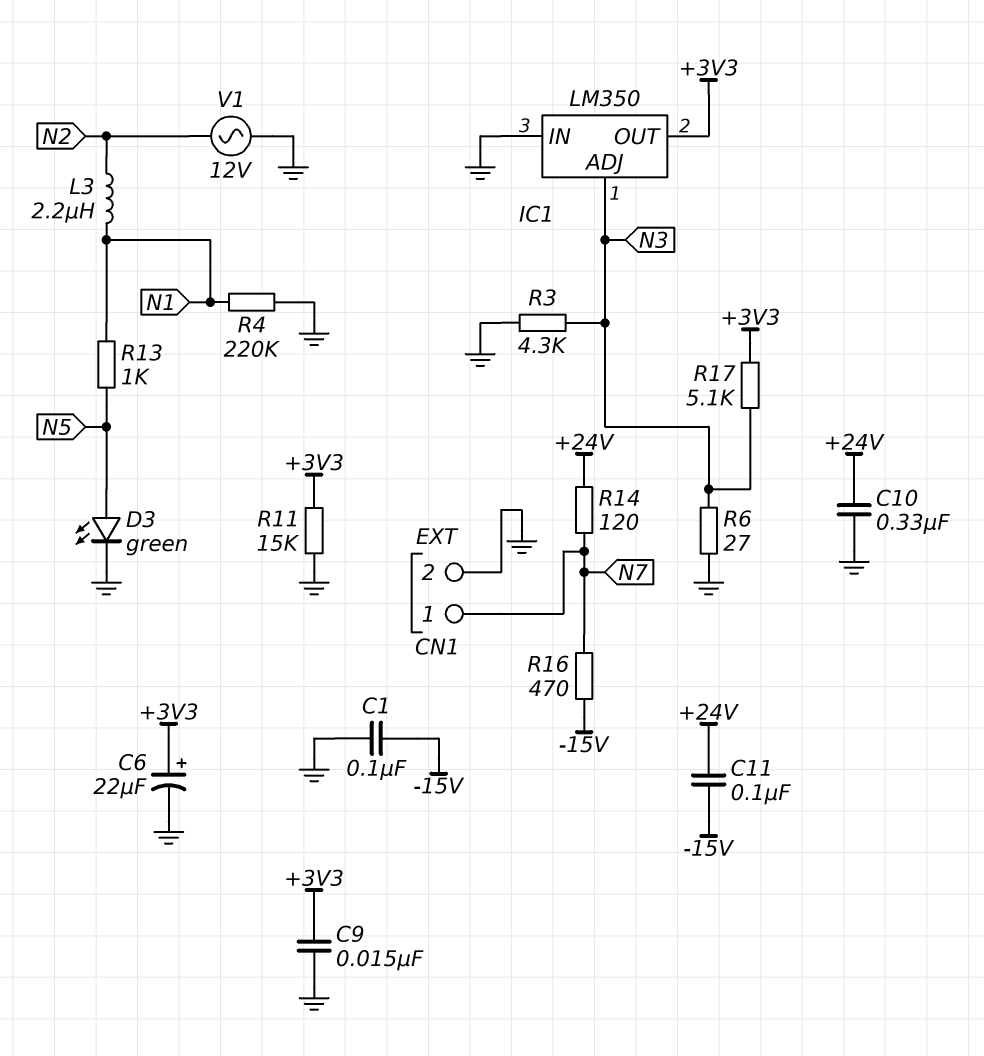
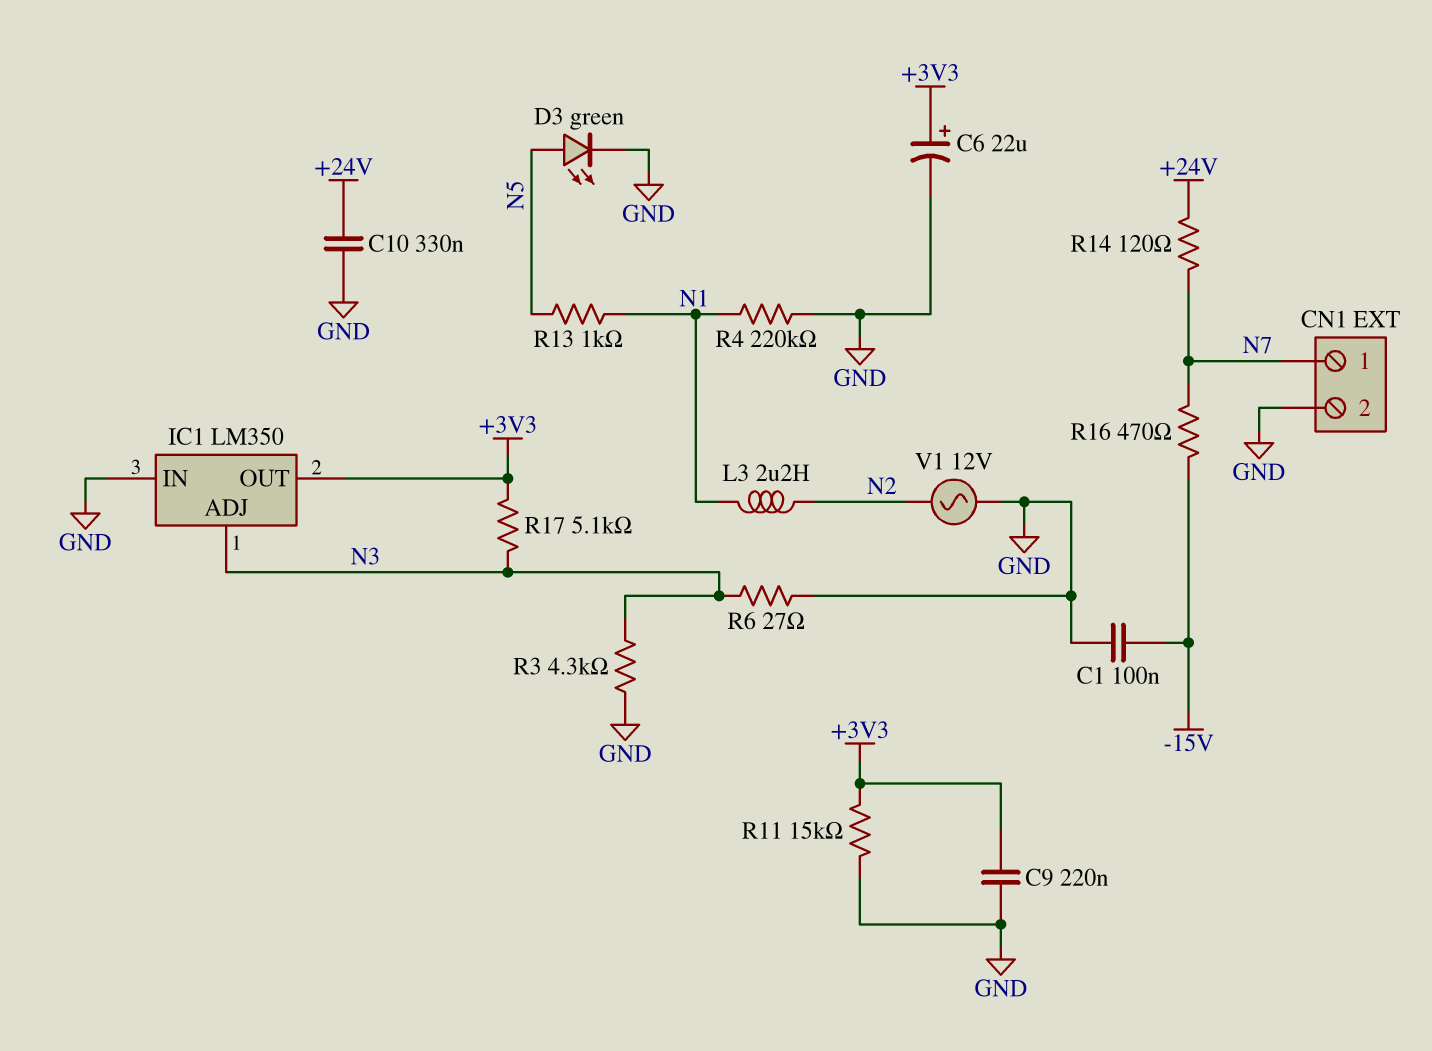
C9: 15nF (+3V3, GND) -> 220nF (+3V3, GND)
C11: 100nF (+24V, -15V) -> none

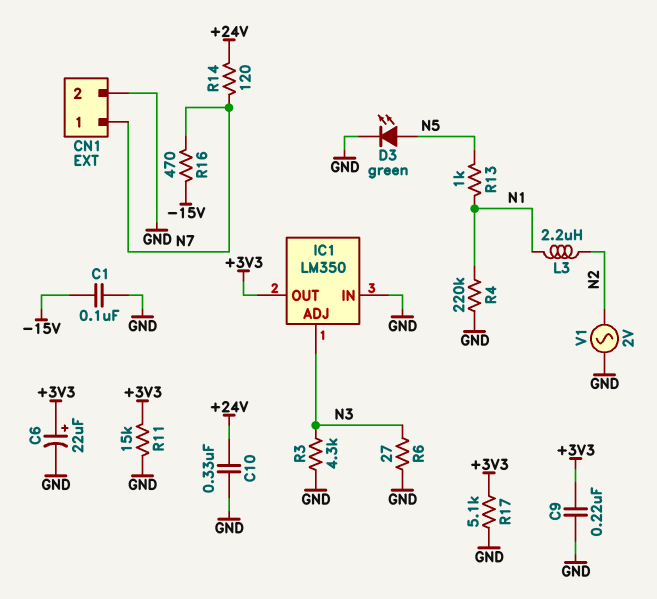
R17: 5.1k (+3V3, N3) -> 5.1k (+3V3, GND)
V1: AC 12V (GND, N2) -> AC 2V (GND, N2)

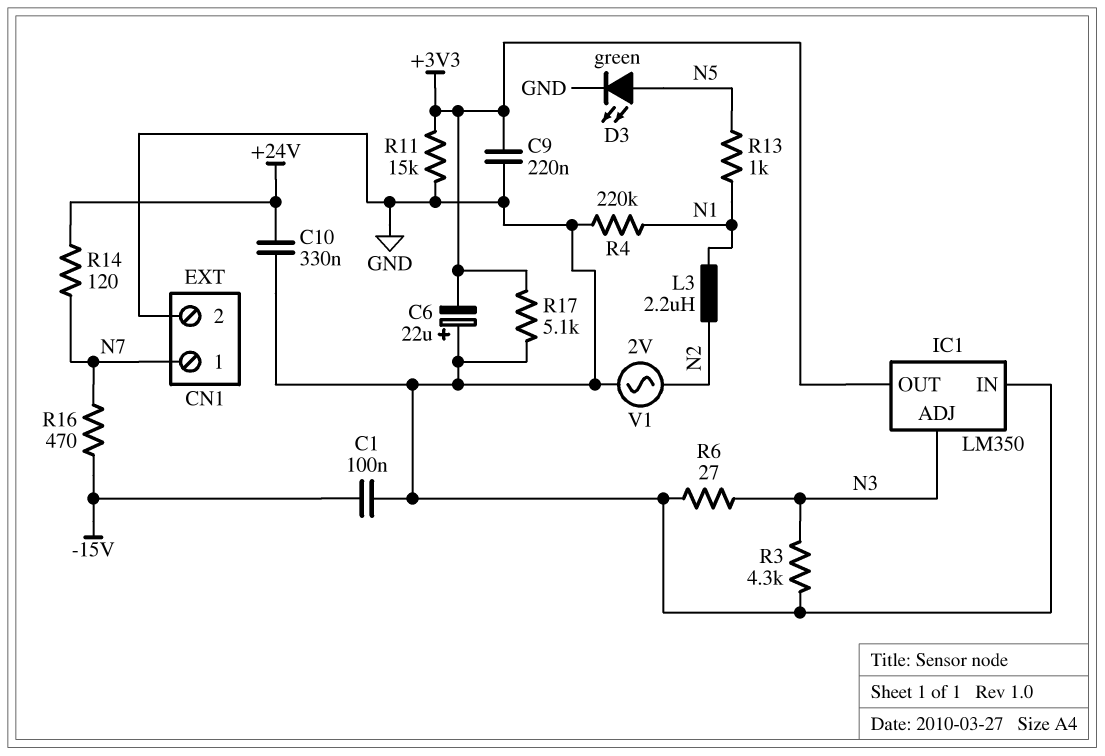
C6: 22uF (plus +3V3, minus GND) -> 22uF (plus GND, minus +3V3)

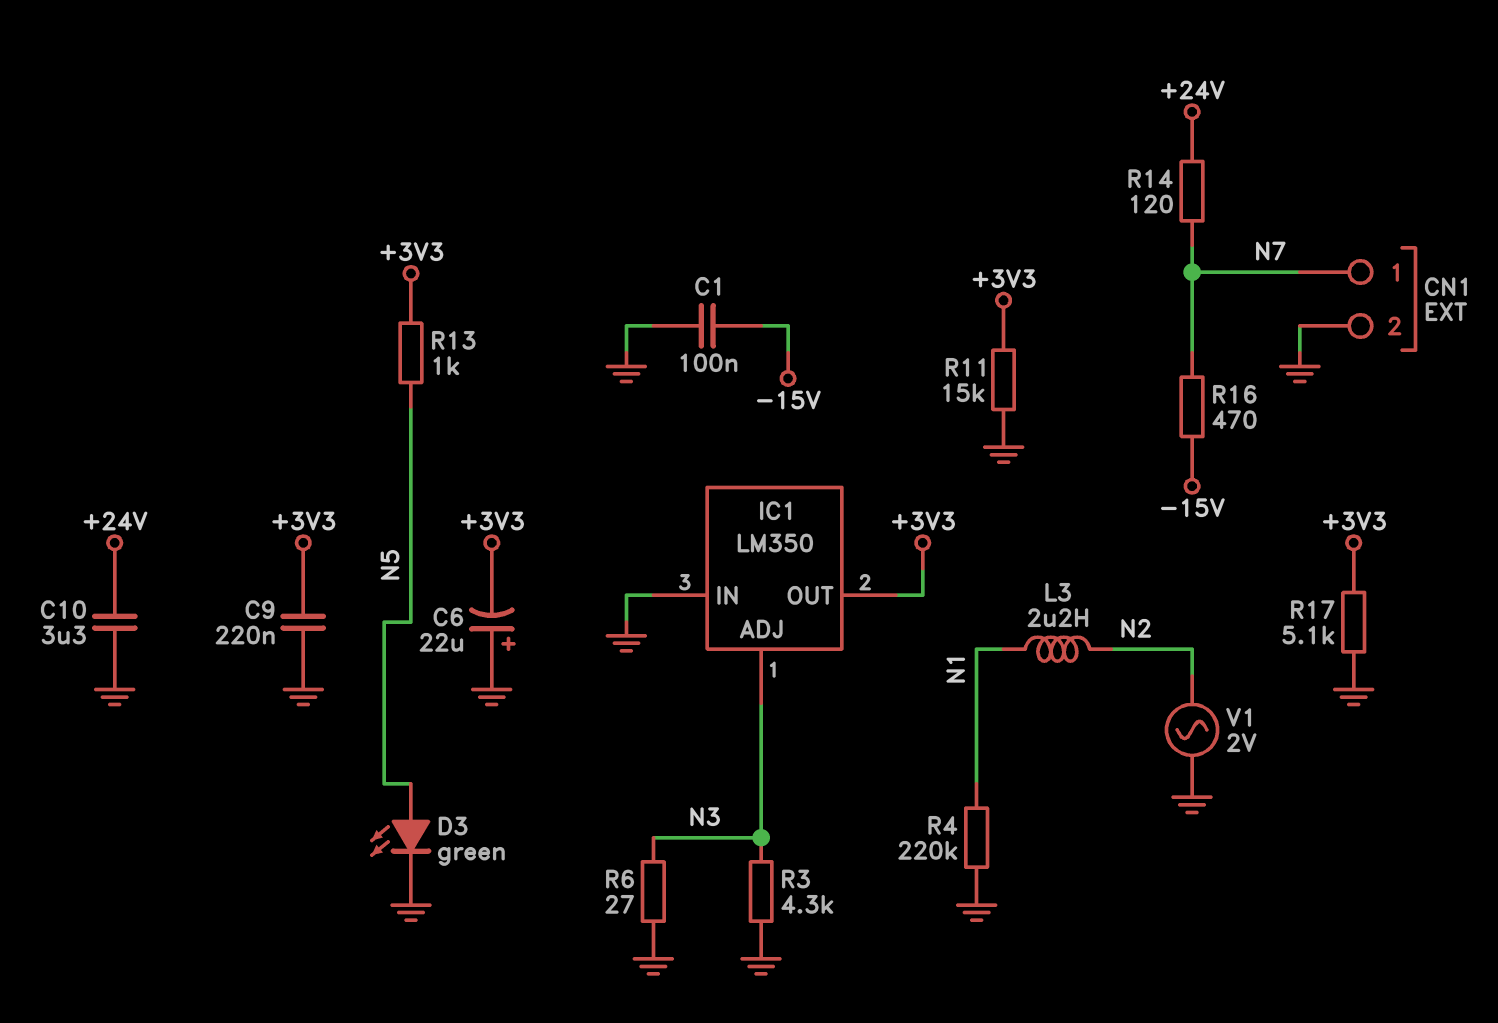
C10: 330nF (+24V, GND) -> 3.3uF (+24V, GND)
R13: 1k (N1, N5) -> 1k (+3V3, N5)

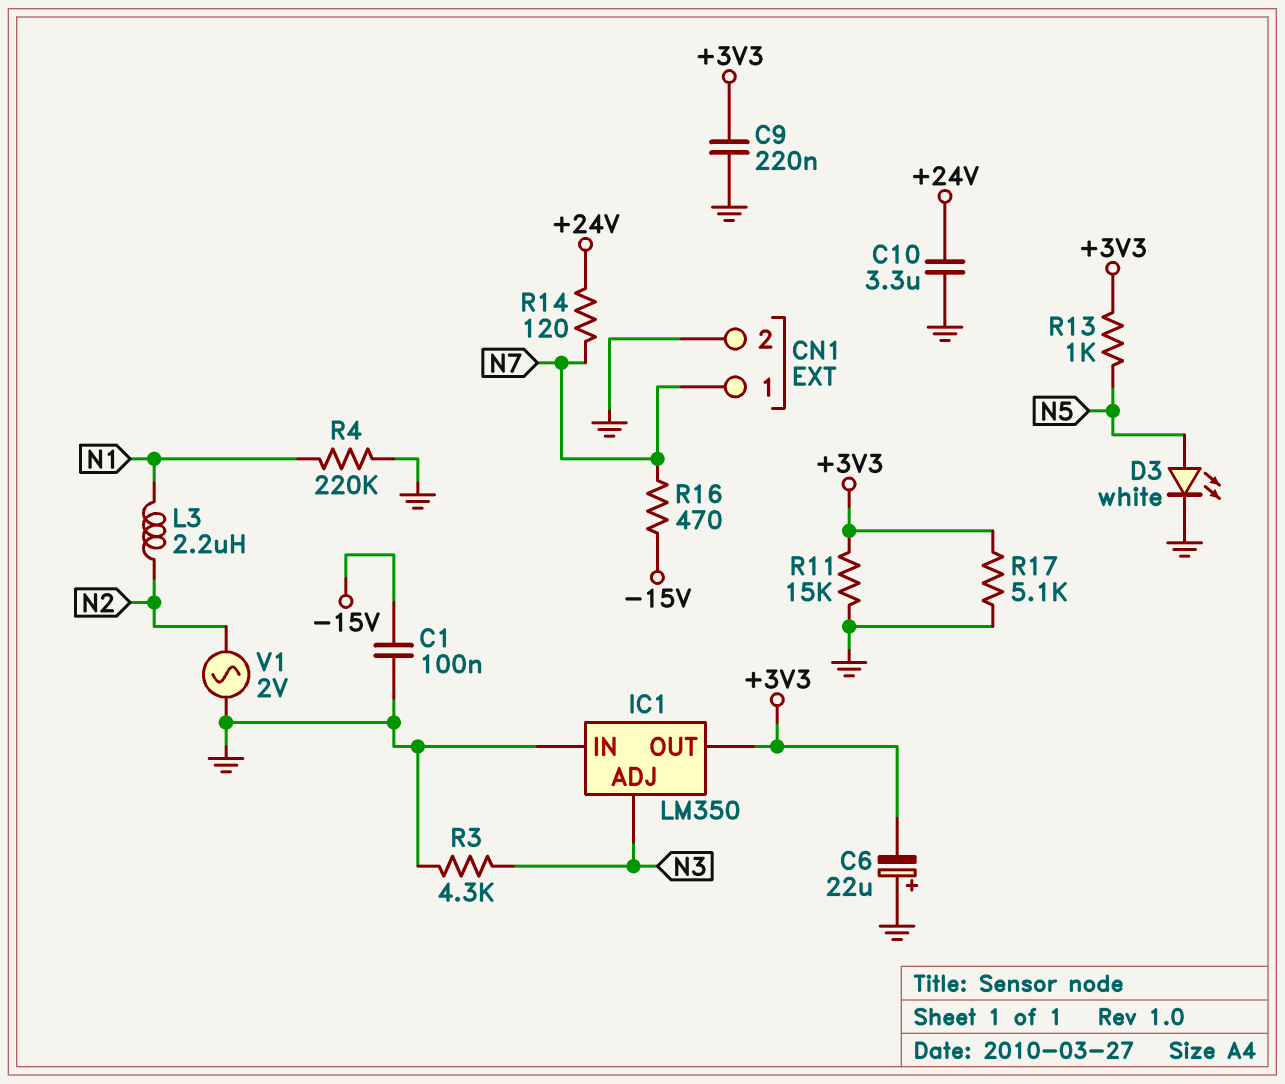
D3: LED green (A N5, K GND) -> LED white (A N5, K GND)
R6: 27 (GND, N3) -> none

